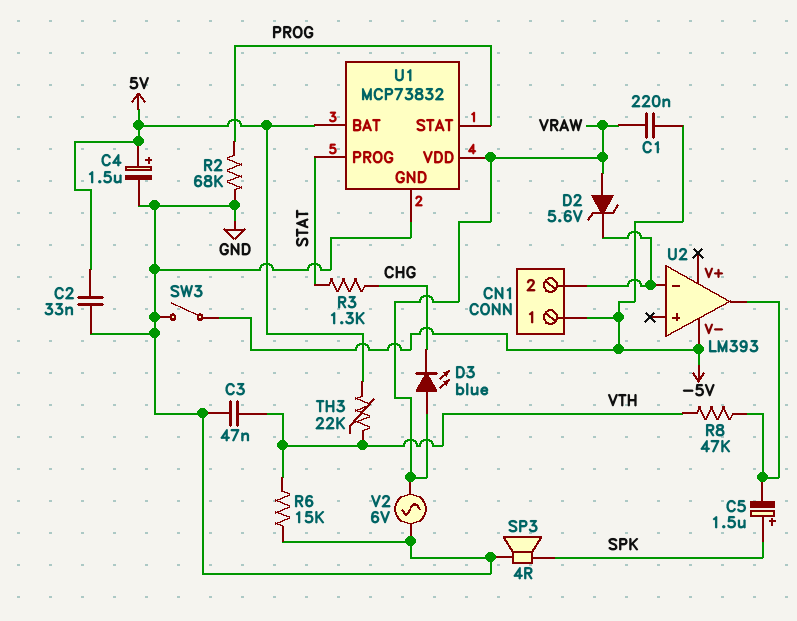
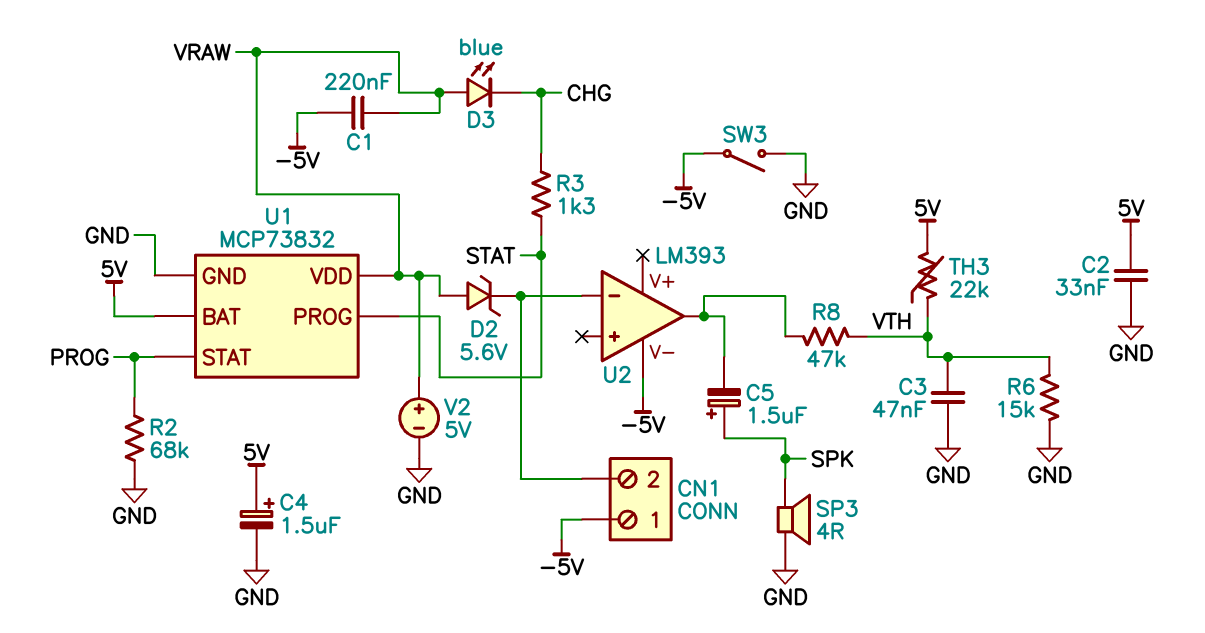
V2: AC 6V (GND, VRAW) -> 5V (plus VRAW, minus GND)

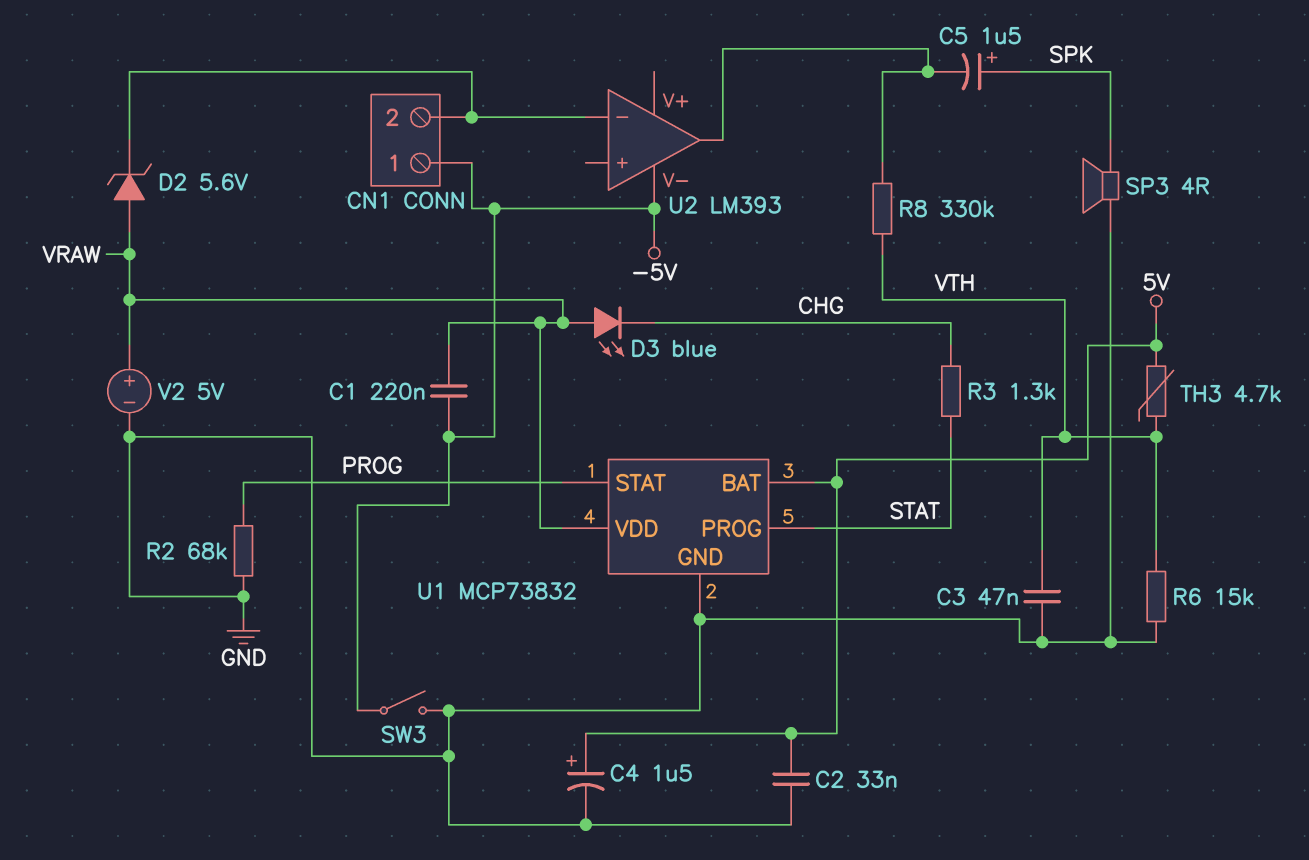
R8: 47k (U2/out, VTH) -> 330k (U2/out, VTH)
TH3: 22k (5V, VTH) -> 4.7k (5V, VTH)

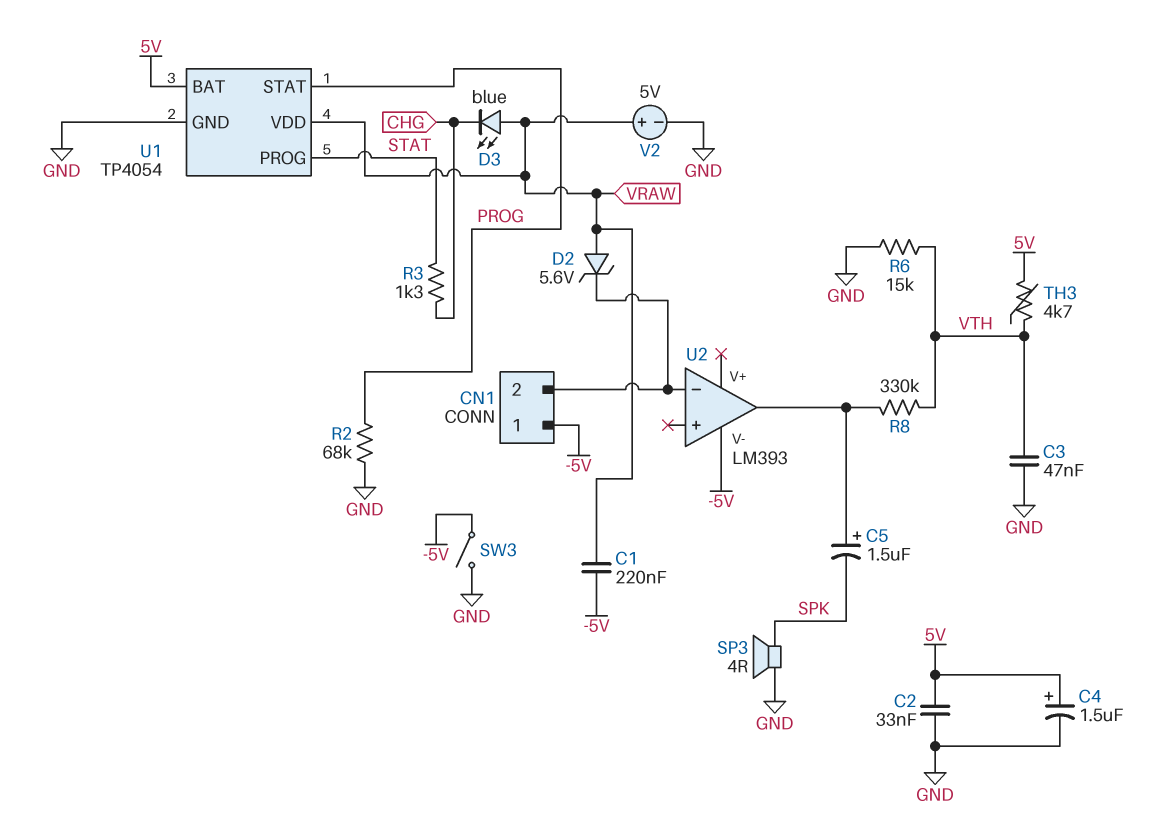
C5: 1.5uF (plus SPK, minus U2/out) -> 1.5uF (plus U2/out, minus SPK)
U1: MCP73832 -> TP4054

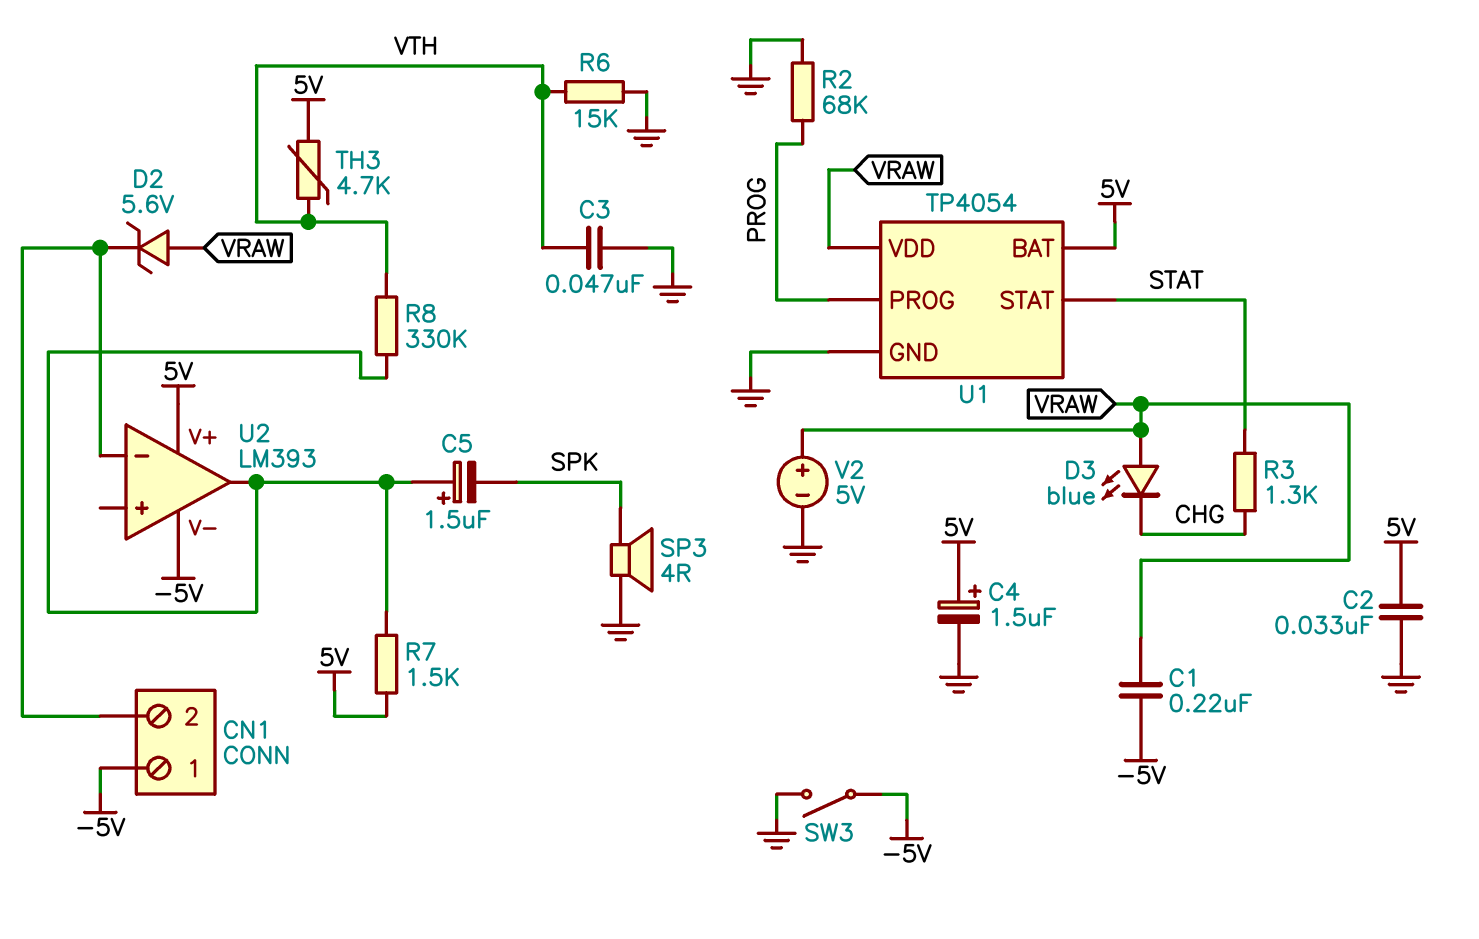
R7: none -> 1.5k (5V, U2/out)
U1 pin PROG: STAT -> PROG
U1 pin STAT: PROG -> STAT
U2 pin V+: none -> 5V

